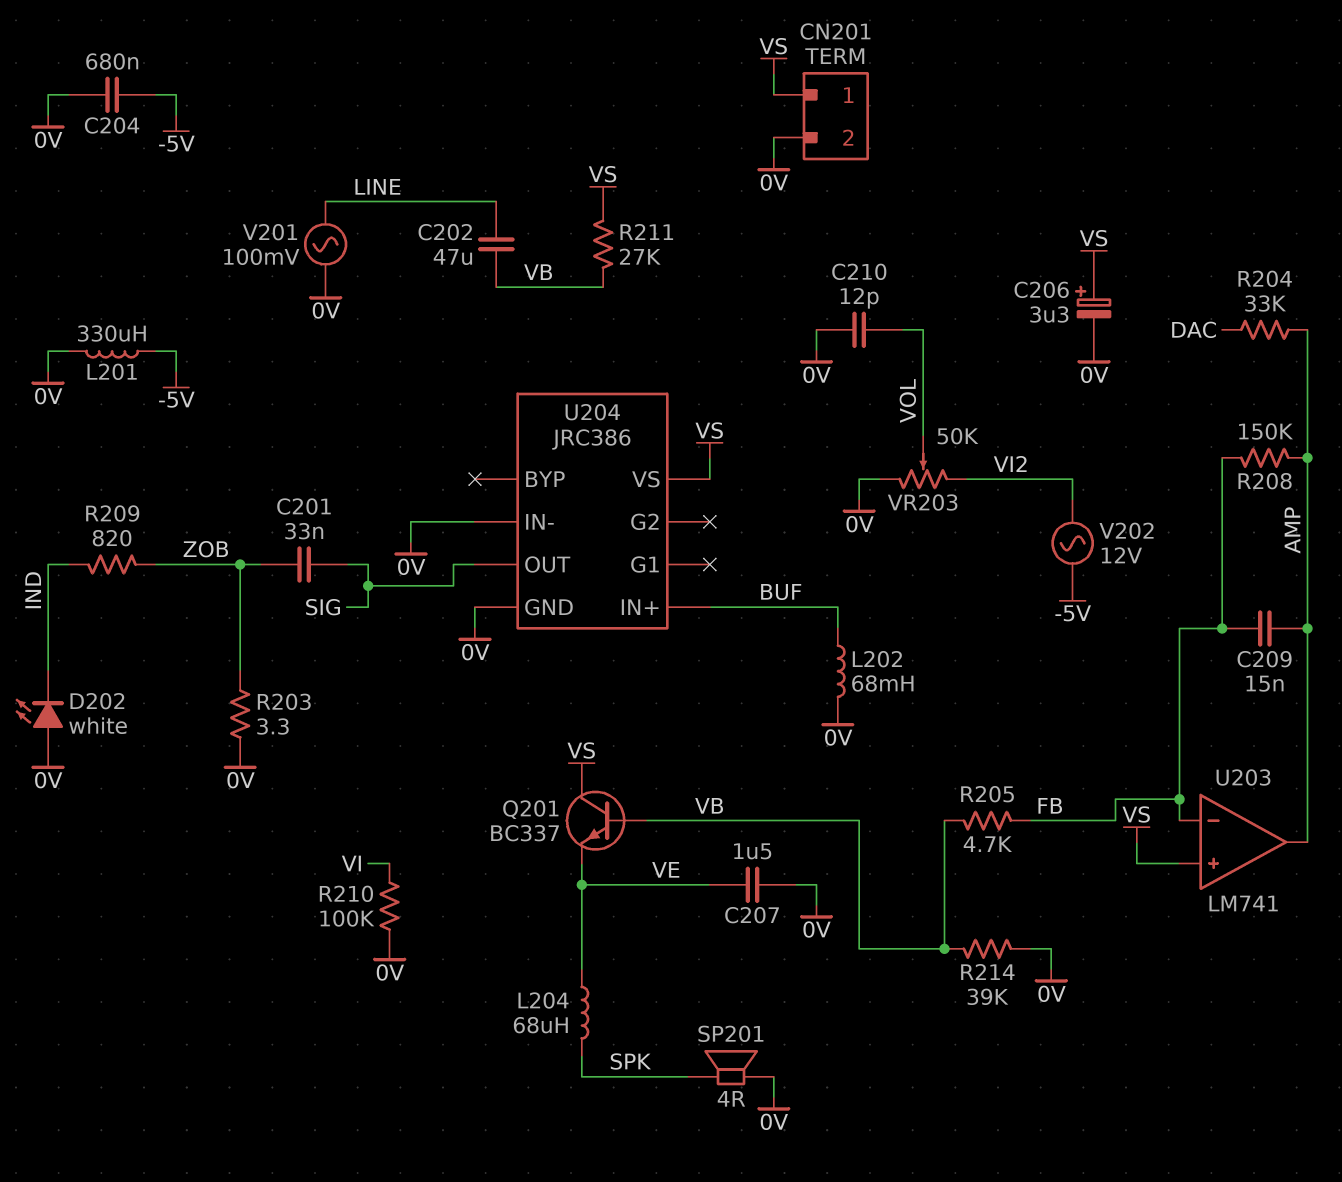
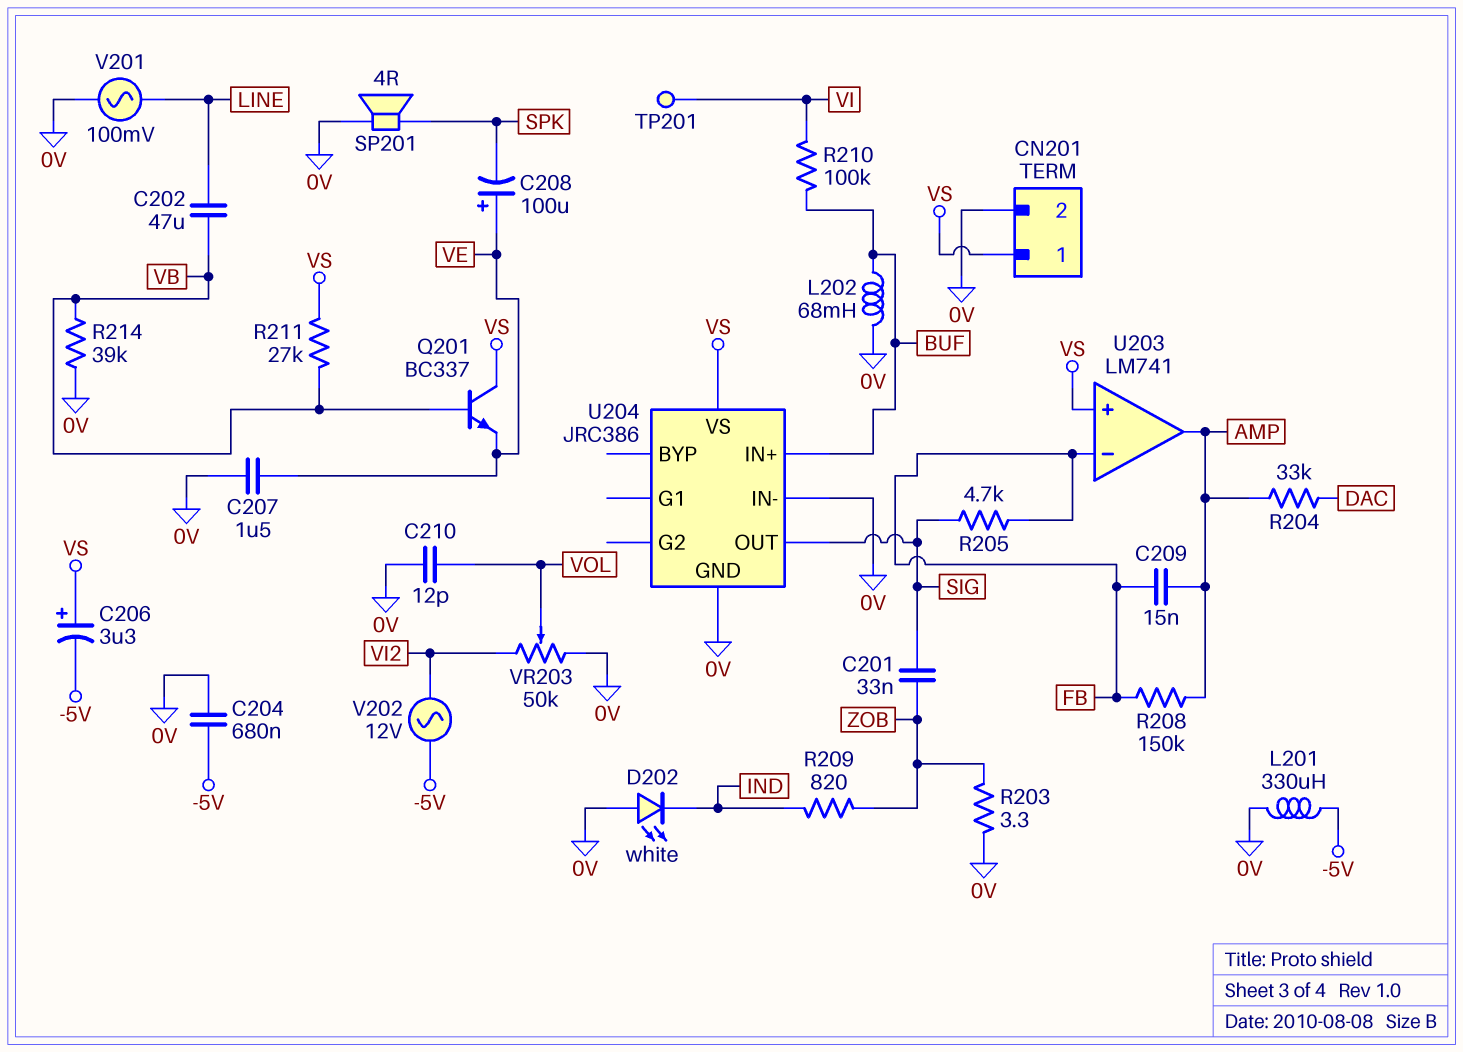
C206: 3.3uF (plus VS, minus 0V) -> 3.3uF (plus VS, minus -5V)
C208: none -> 100uF (plus VE, minus SPK)
L204: 68uH (SPK, VE) -> none
R205: 4.7k (FB, VB) -> 4.7k (FB, SIG)
R210: 100k (0V, VI) -> 100k (BUF, VI)
TP201: none -> test point (VI)

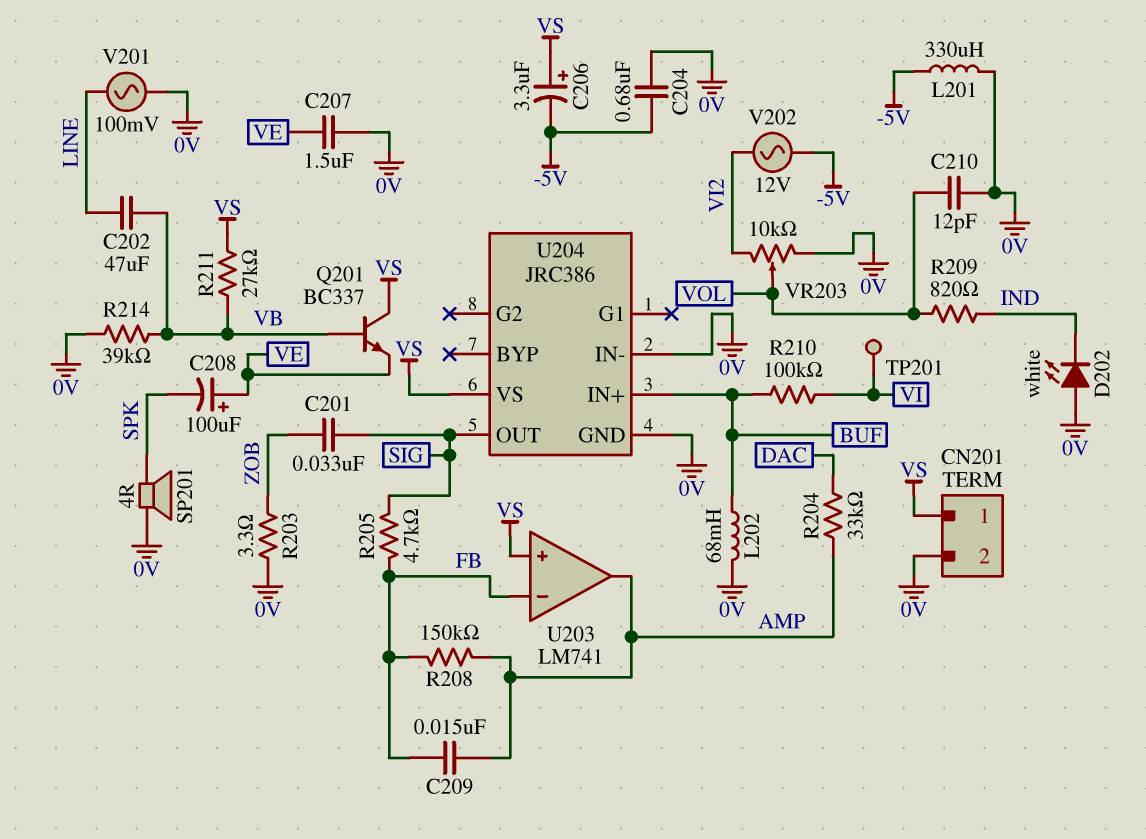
R209: 820 (IND, ZOB) -> 820 (IND, VOL)
VR203: 50k (0V, VI2, wiper VOL) -> 10k (0V, VI2, wiper VOL)

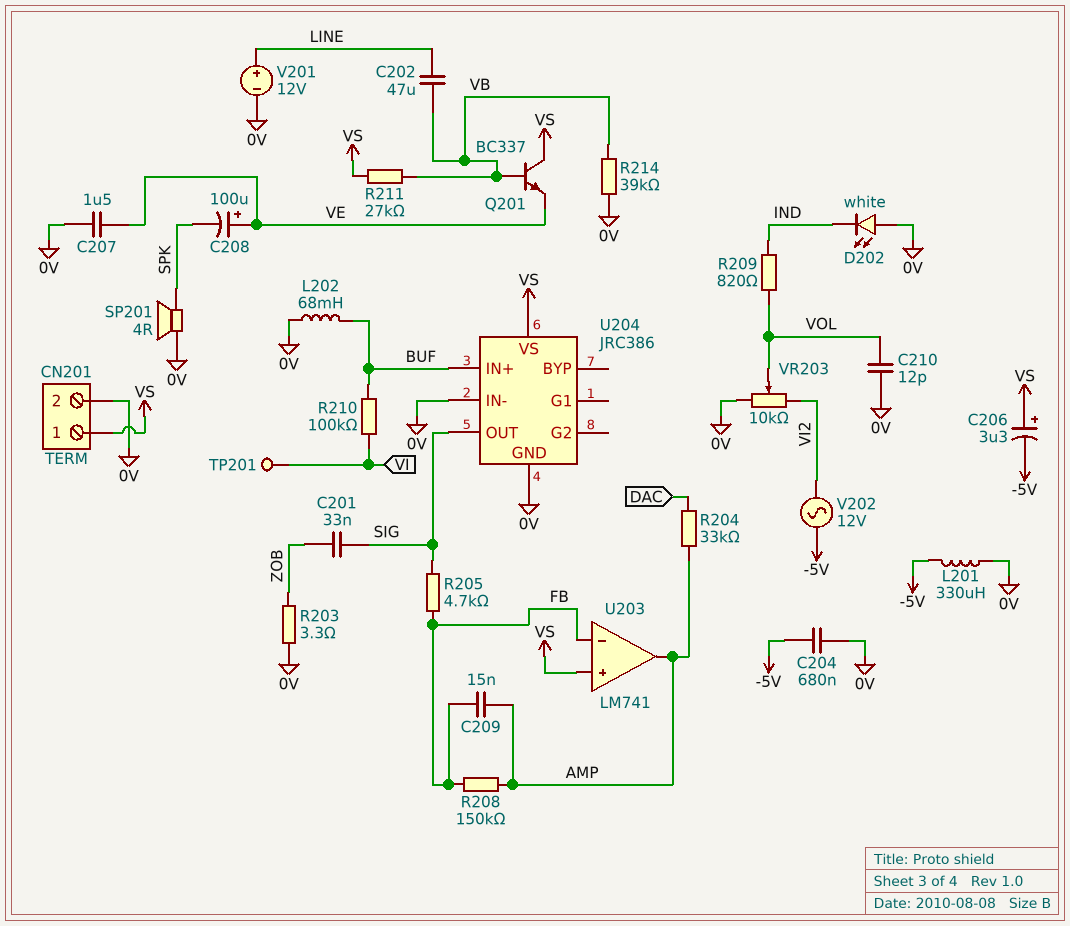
V201: AC 100mV (0V, LINE) -> 12V (plus LINE, minus 0V)

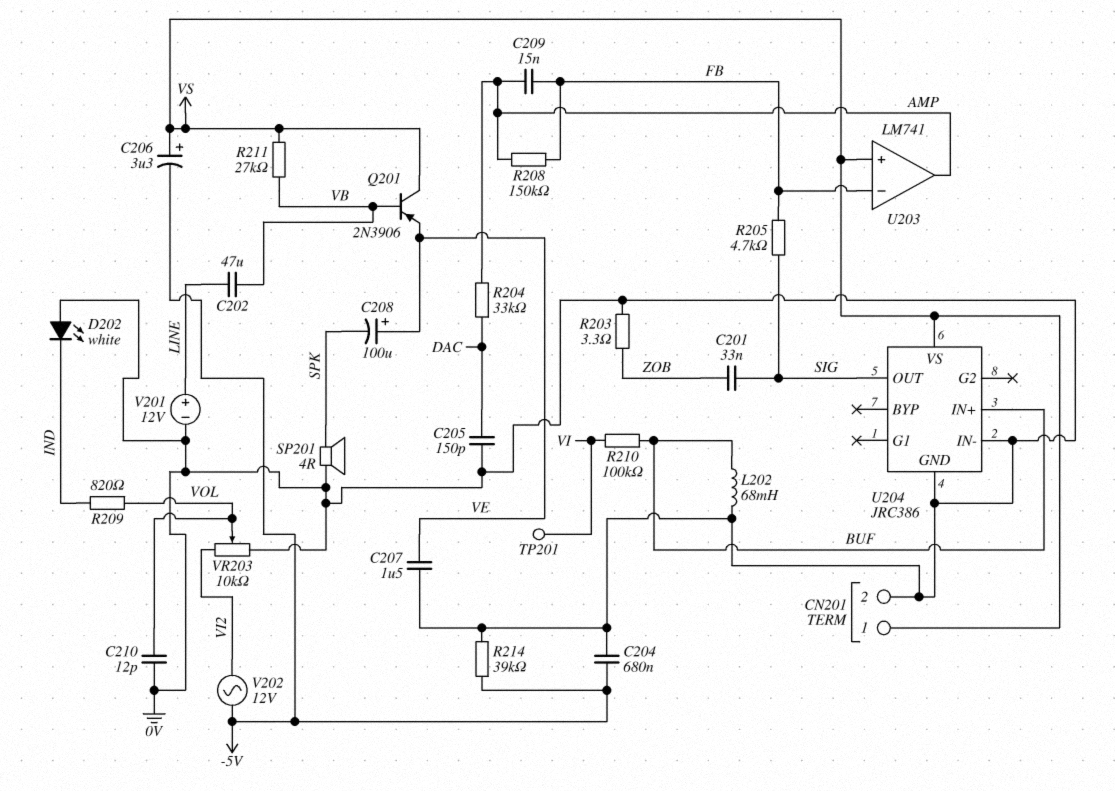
C205: none -> 150pF (0V, DAC)
L201: 330uH (-5V, 0V) -> none
Q201: NPN BC337 (B VB, C VS, E VE) -> PNP 2N3906 (B VB, C VS, E VE)
R214: 39k (0V, VB) -> 39k (-5V, 0V)

